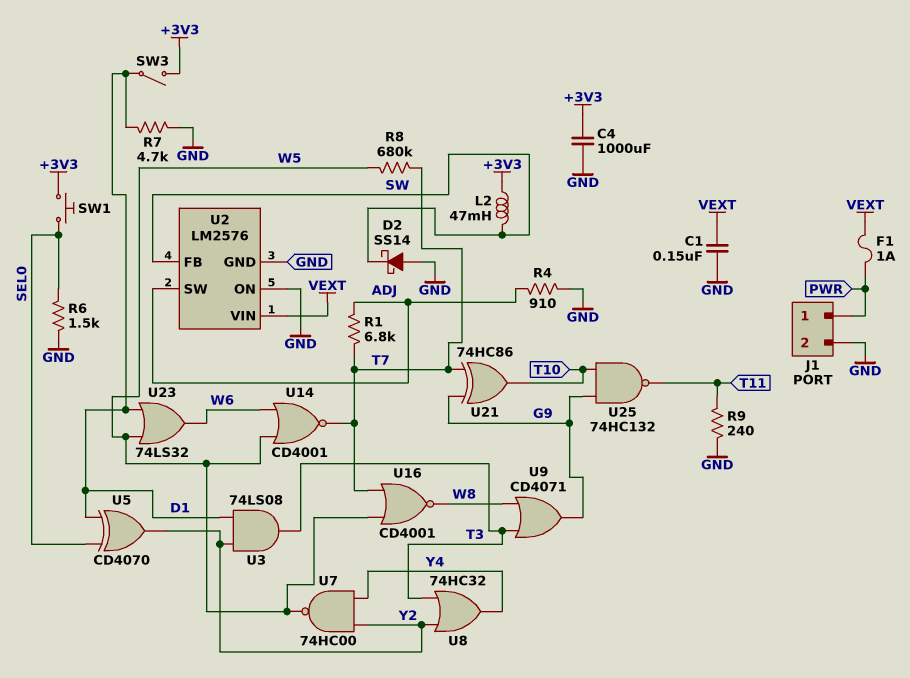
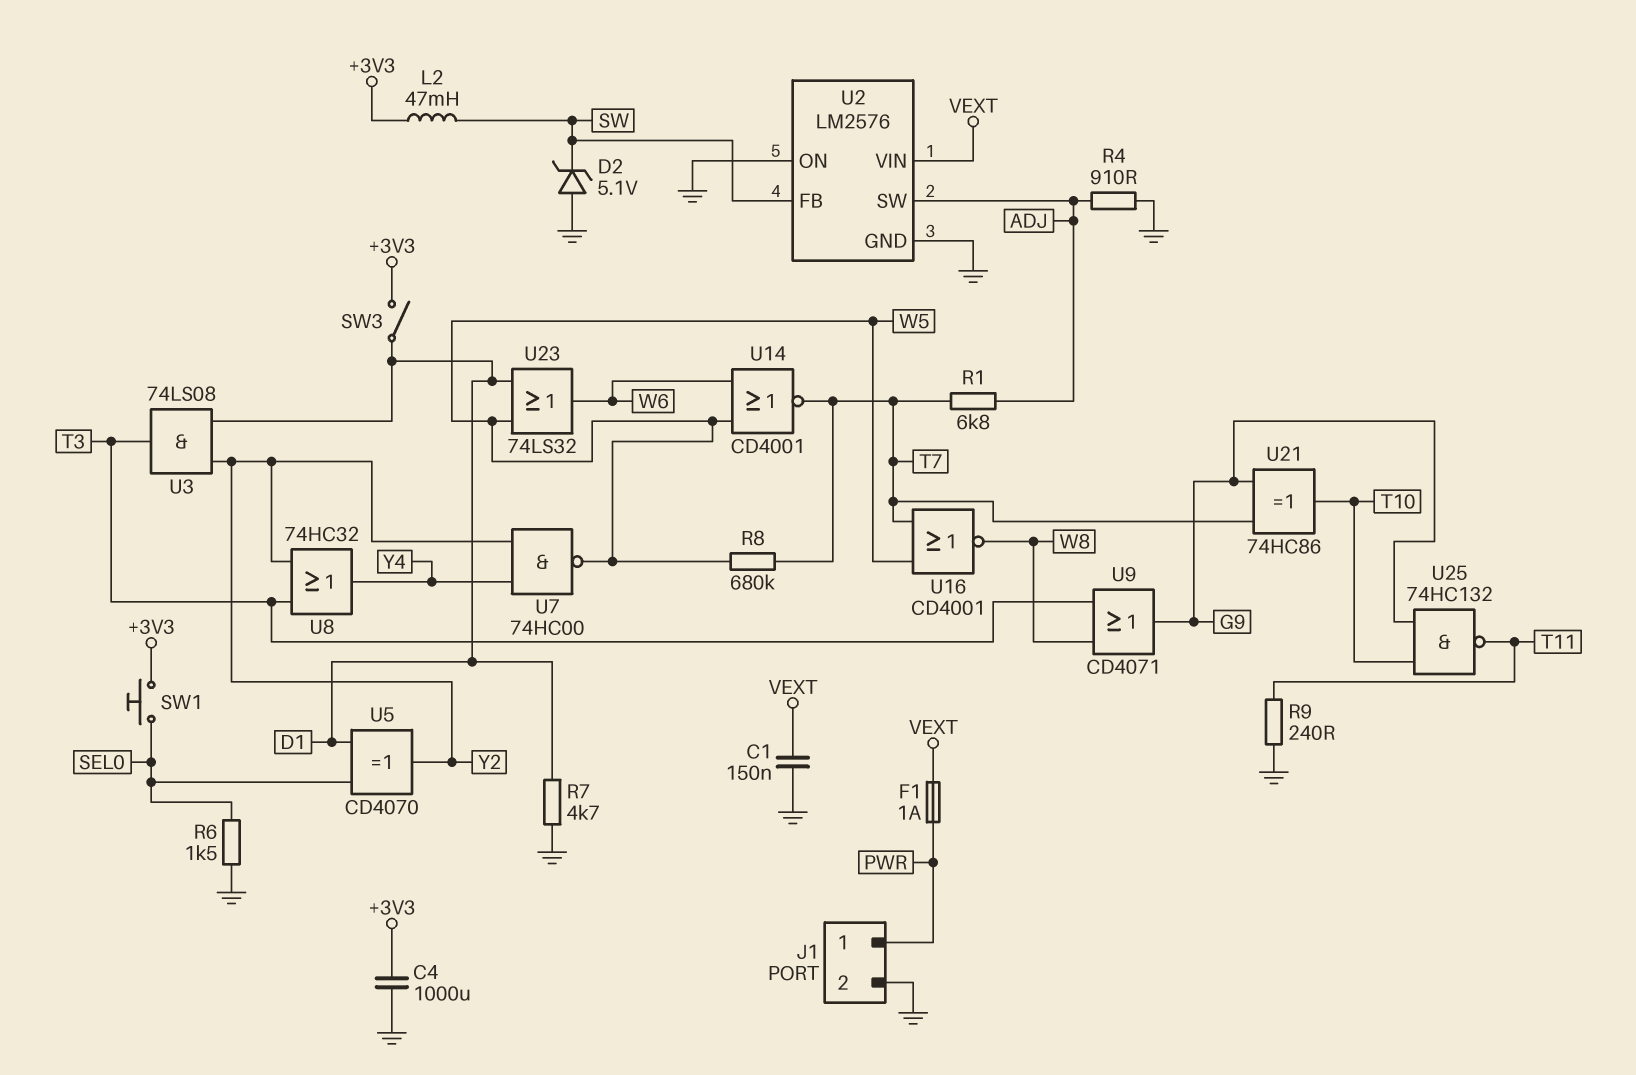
D2: schottky SS14 (A GND, K SW) -> zener 5.1V (A GND, K SW)

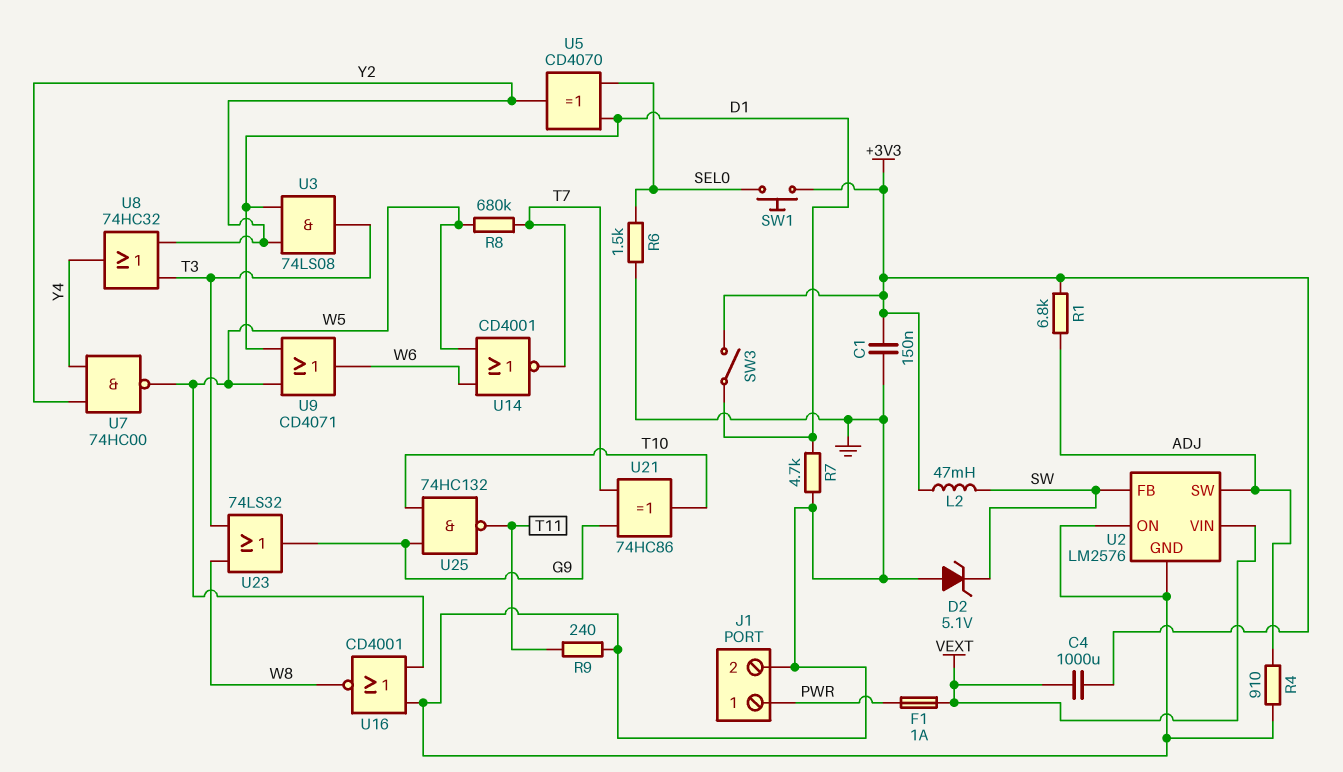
C1: 150nF (GND, VEXT) -> 150nF (+3V3, GND)
C4: 1000uF (+3V3, GND) -> 1000uF (+3V3, VEXT)
R1: 6.8k (ADJ, T7) -> 6.8k (+3V3, ADJ)
U9: OR CD4071 (in T3, in W8, out G9) -> OR CD4071 (in D1, in W5, out W6)
U16: NOR CD4001 (in T7, in W5, out W8) -> NOR CD4001 (in GND, in W5, out W8)
U23: OR 74LS32 (in D1, in W5, out W6) -> OR 74LS32 (in T3, in W8, out G9)

